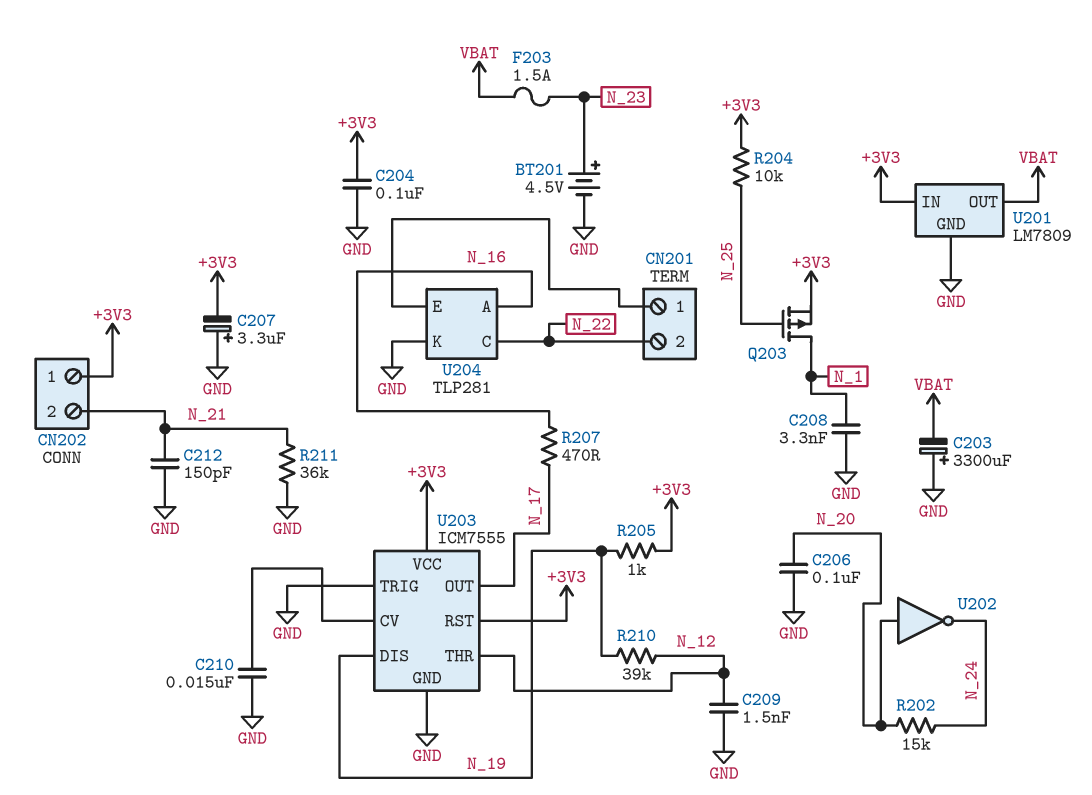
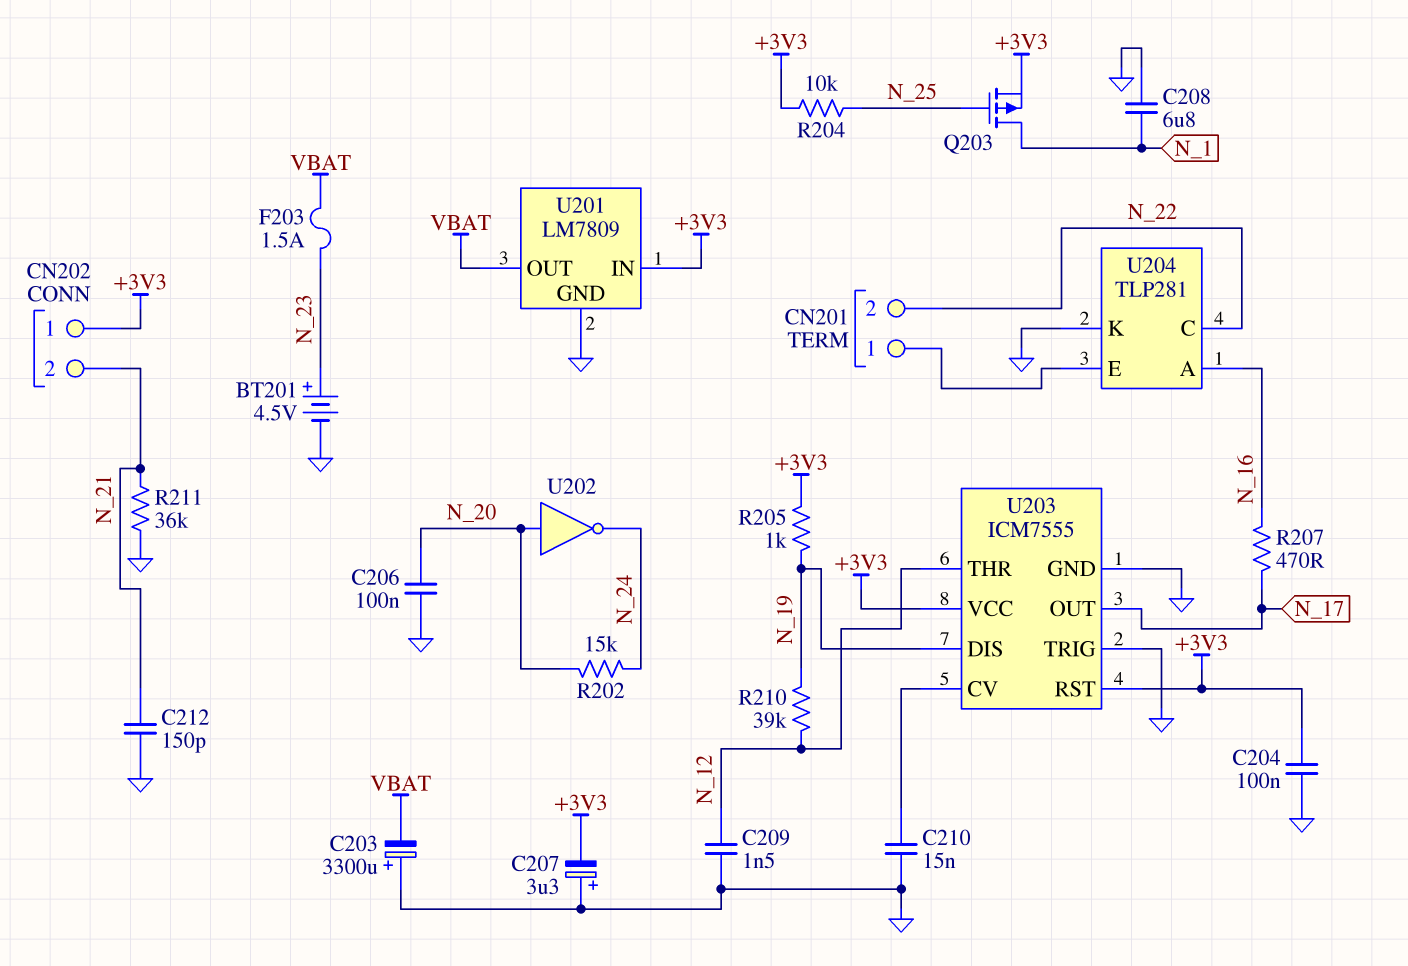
C208: 3.3nF (GND, N_1) -> 6.8uF (GND, N_1)

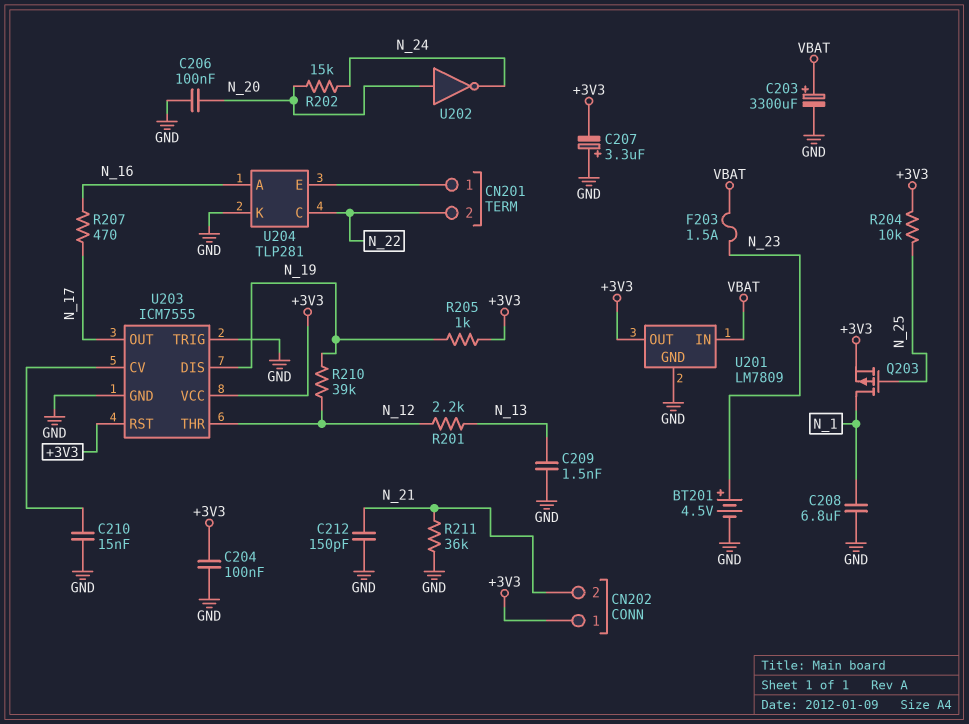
C203: 3300uF (plus GND, minus VBAT) -> 3300uF (plus VBAT, minus GND)
C209: 1.5nF (GND, N_12) -> 1.5nF (GND, N_13)
R201: none -> 2.2k (N_12, N_13)
U201 pin IN: +3V3 -> VBAT
U201 pin OUT: VBAT -> +3V3

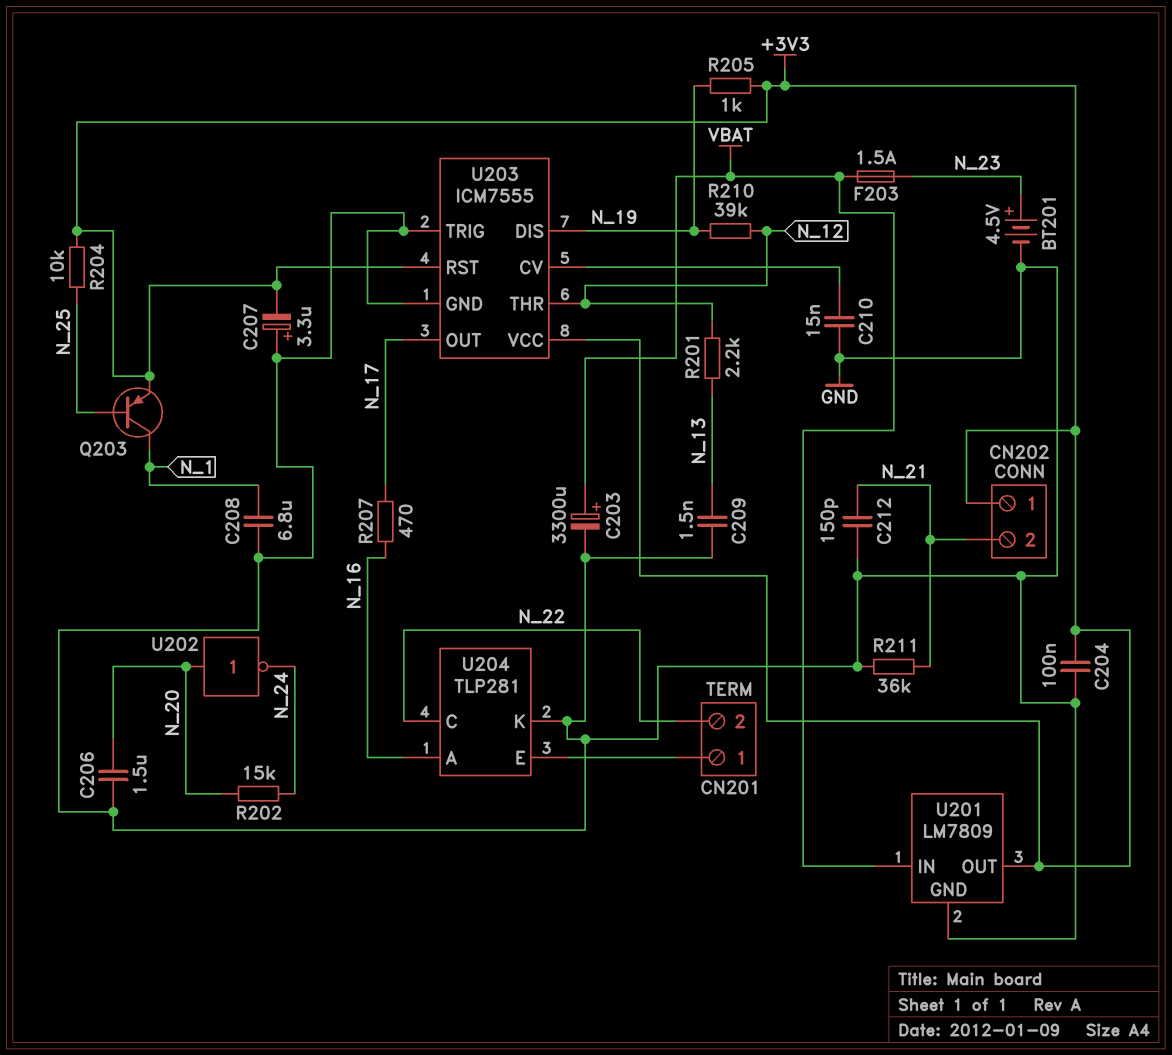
C206: 100nF (GND, N_20) -> 1.5uF (GND, N_20)
Q203: PMOS (G N_25, D N_1, S +3V3) -> PNP (B N_25, C N_1, E +3V3)

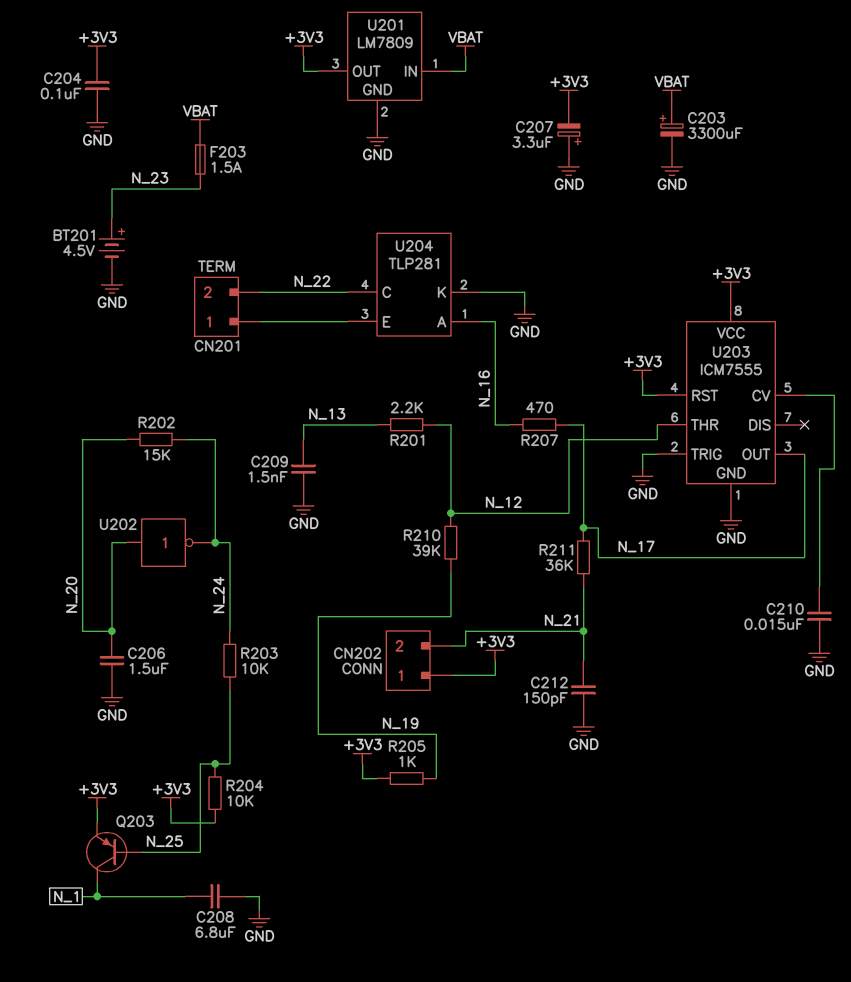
R203: none -> 10k (N_24, N_25)
R211: 36k (GND, N_21) -> 36k (N_17, N_21)
U203 pin DIS: N_19 -> none

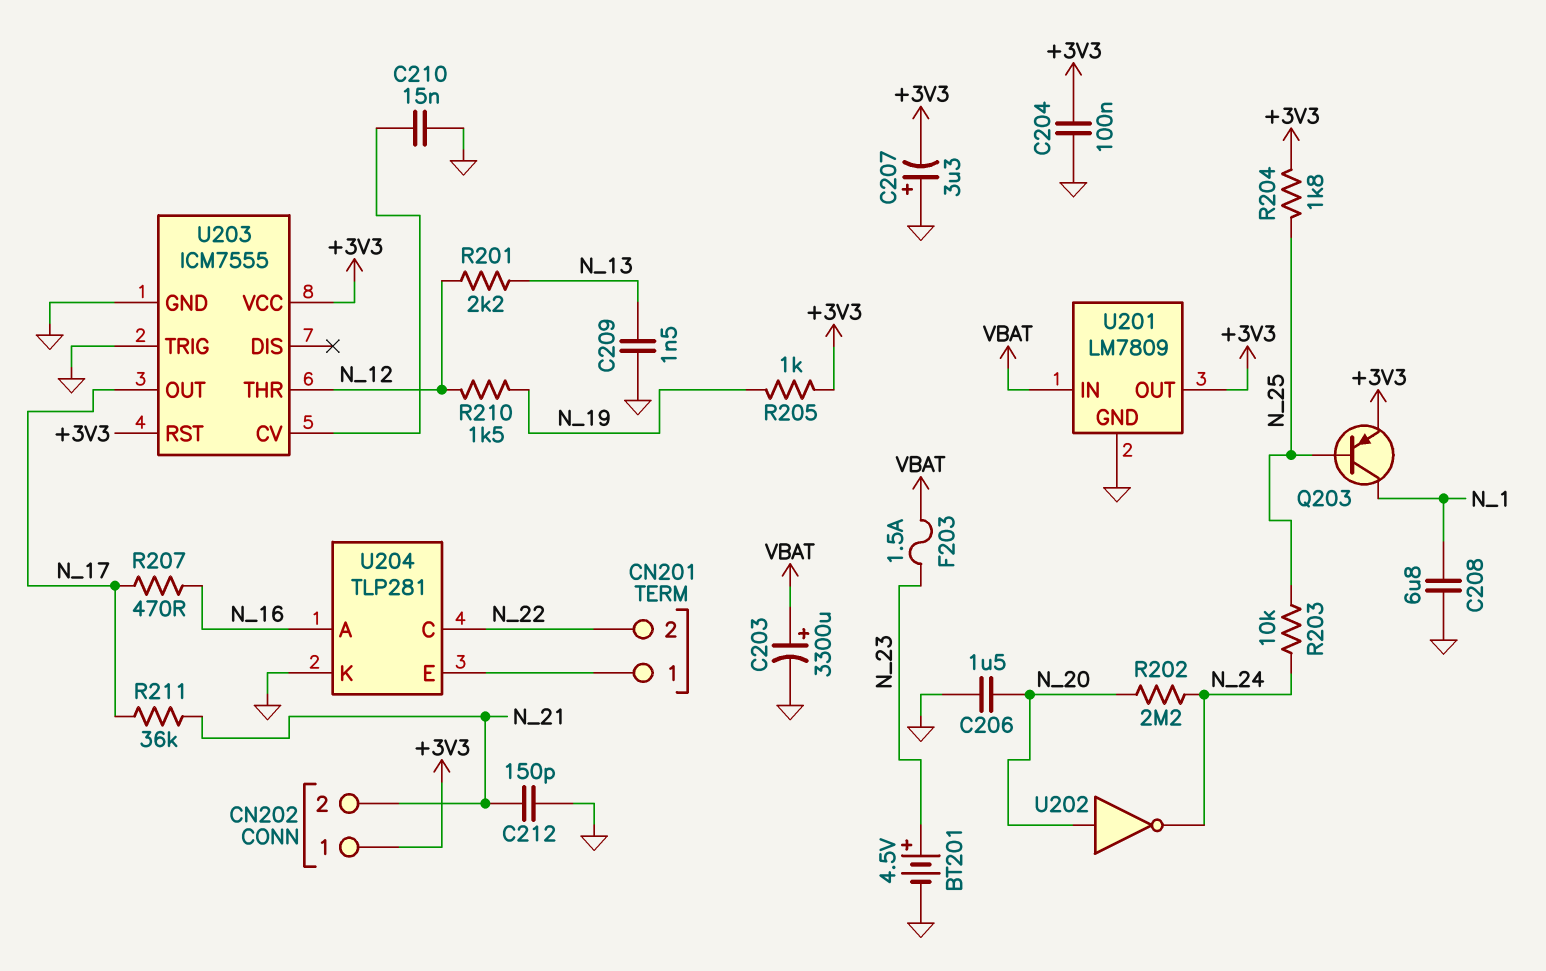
R202: 15k (N_20, N_24) -> 2.2M (N_20, N_24)
R204: 10k (+3V3, N_25) -> 1.8k (+3V3, N_25)
R210: 39k (N_12, N_19) -> 1.5k (N_12, N_19)

